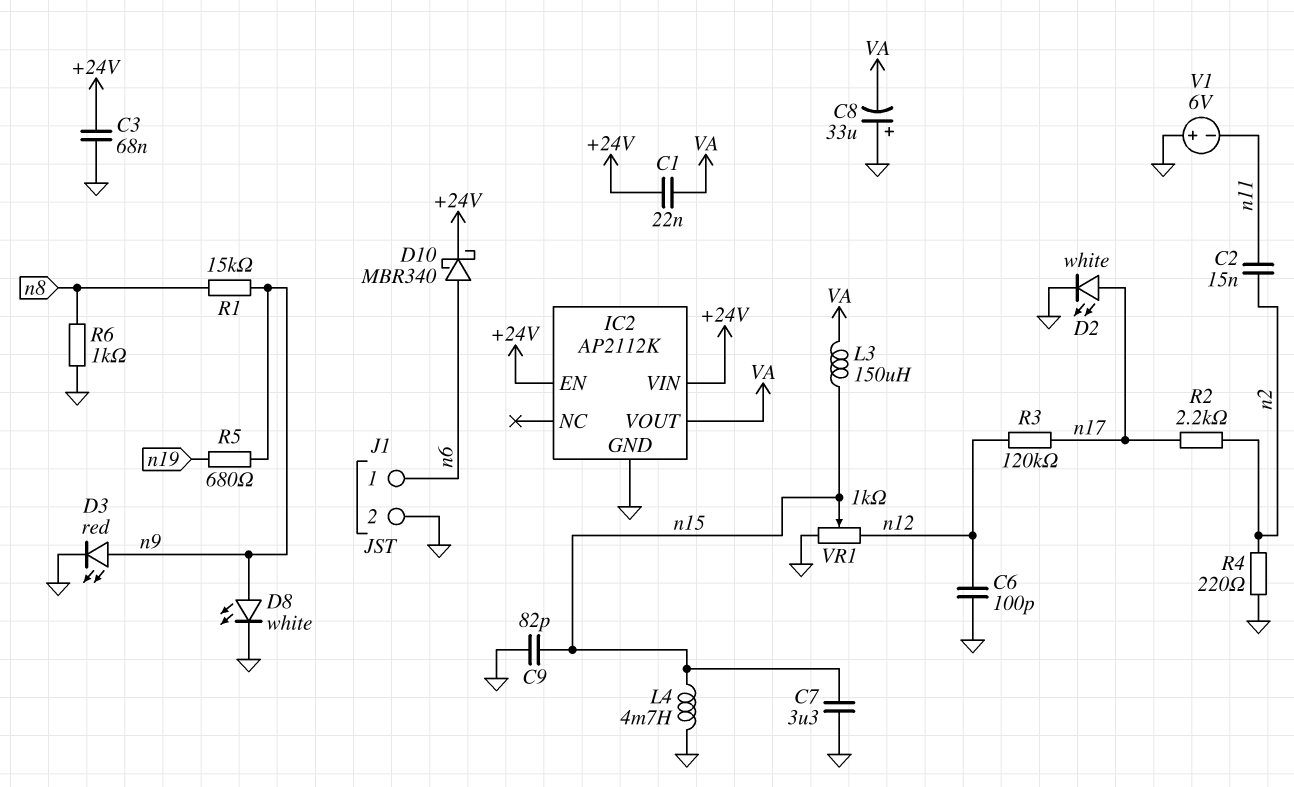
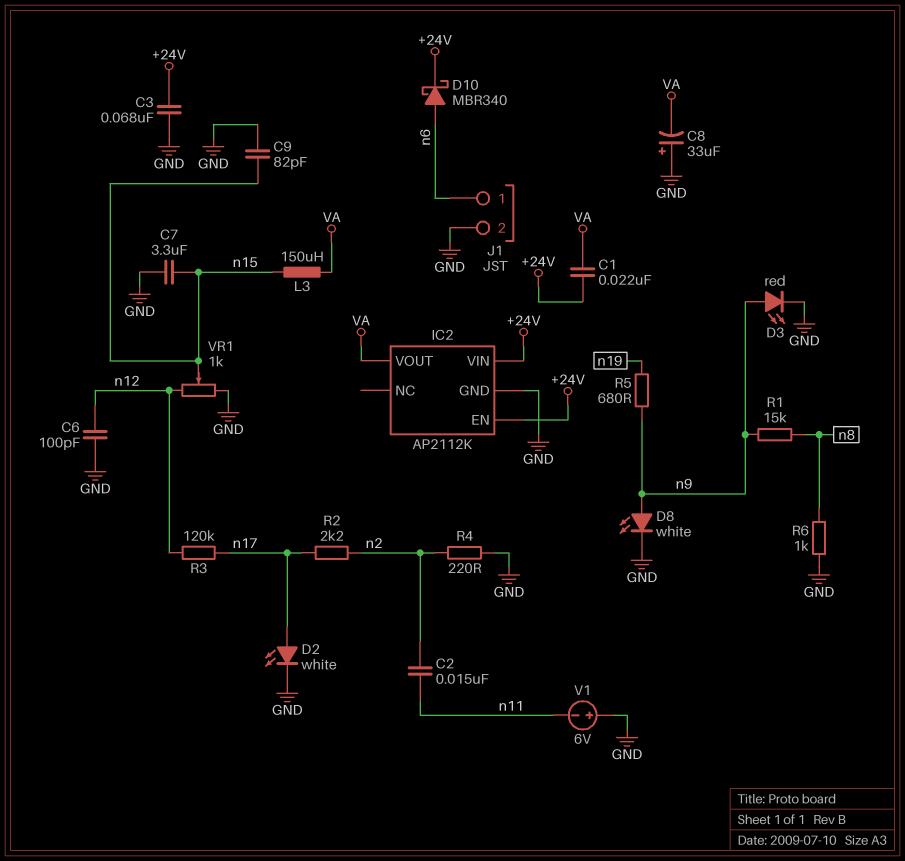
L4: 4.7mH (GND, n15) -> none

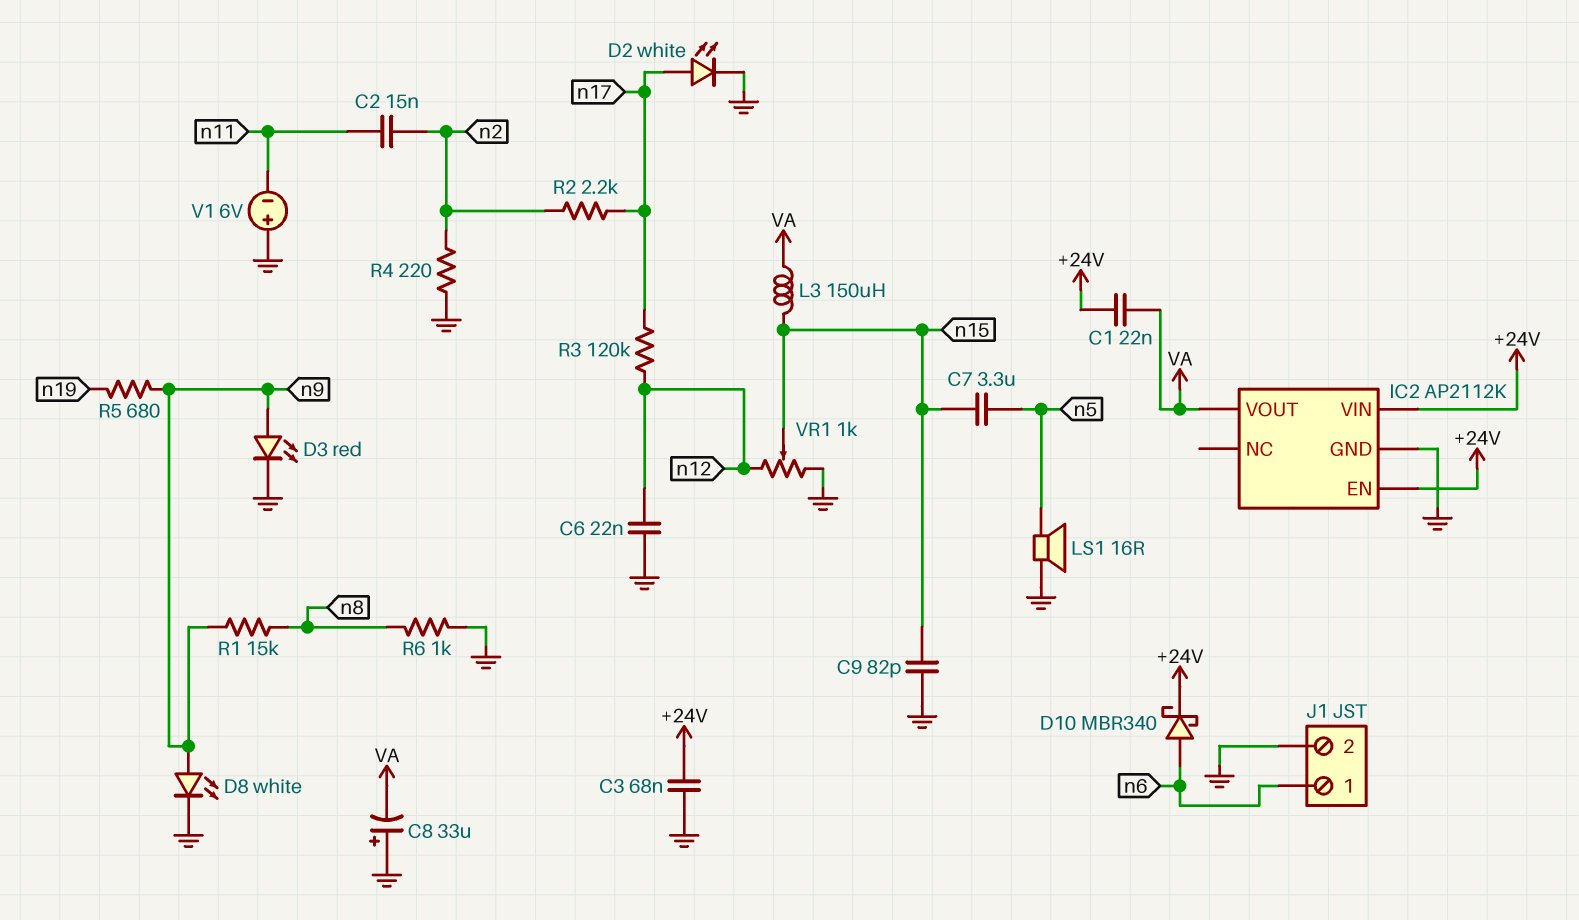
C6: 100pF (GND, n12) -> 22nF (GND, n12)
C7: 3.3uF (GND, n15) -> 3.3uF (n5, n15)
LS1: none -> speaker 16R (GND, n5)

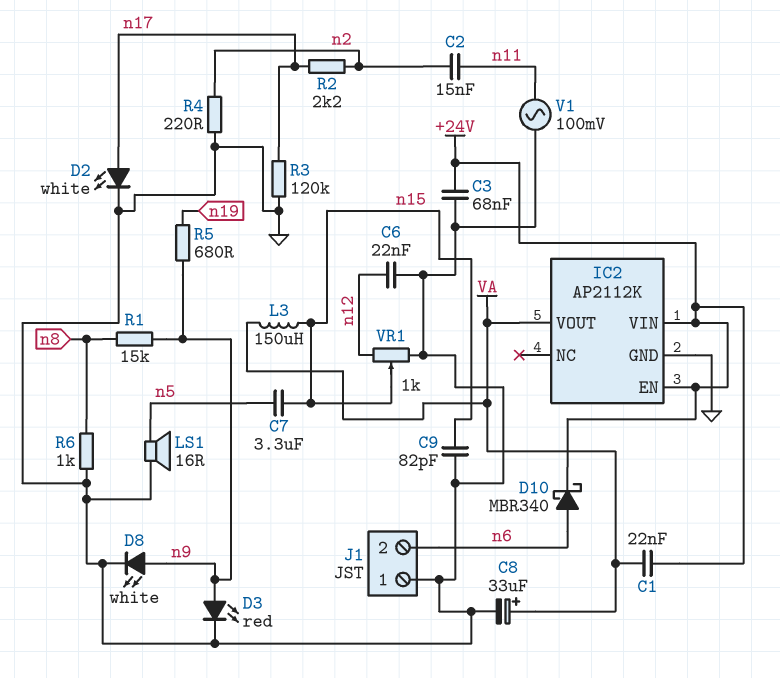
C8: 33uF (plus GND, minus VA) -> 33uF (plus VA, minus GND)
J1 pin 1: n6 -> GND
J1 pin 2: GND -> n6
R3: 120k (n12, n17) -> 120k (GND, n17)
V1: 6V (plus GND, minus n11) -> AC 100mV (GND, n11)

